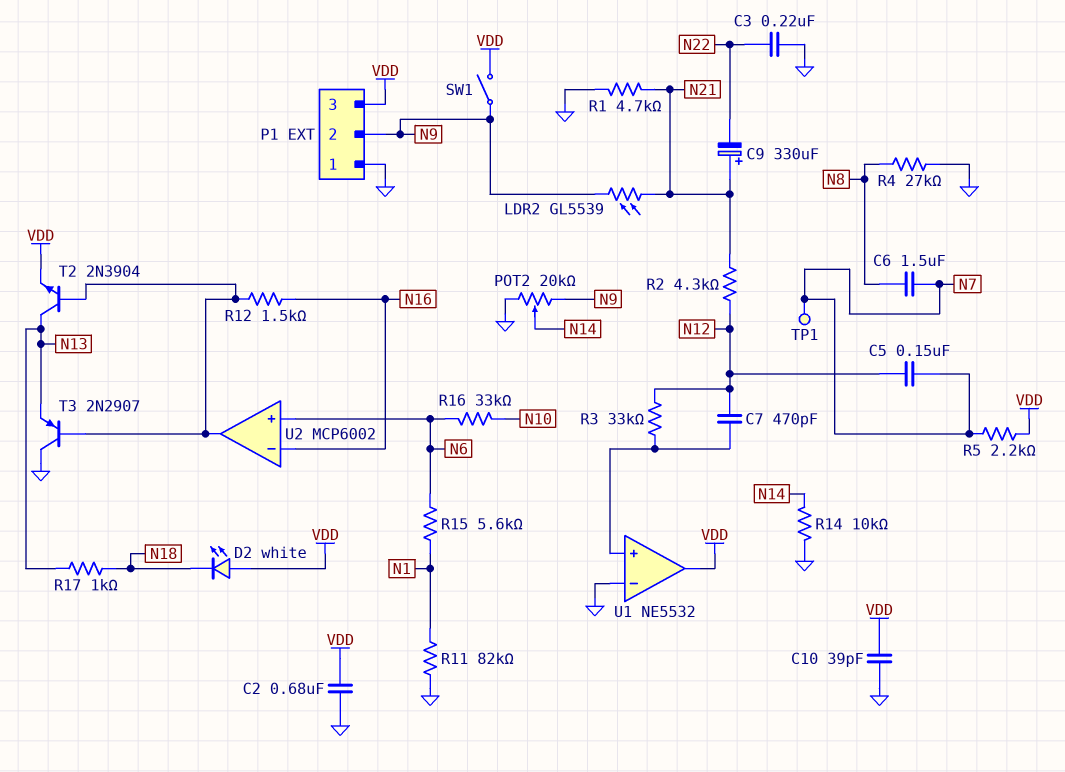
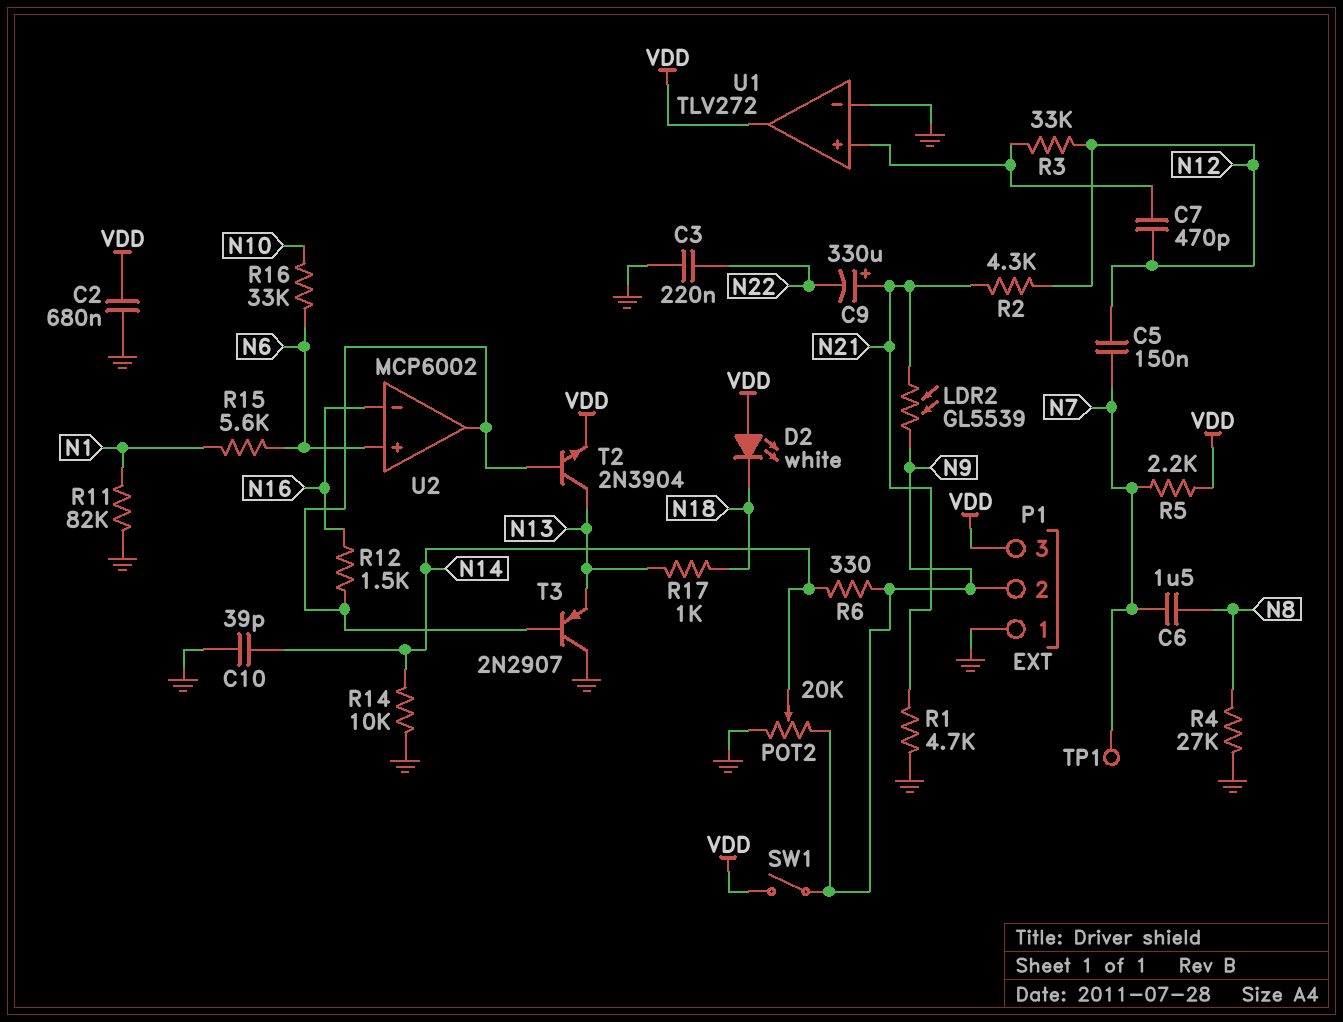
C10: 39pF (GND, VDD) -> 39pF (GND, N14)
R6: none -> 330 (N9, N14)
U1: NE5532 -> TLV272

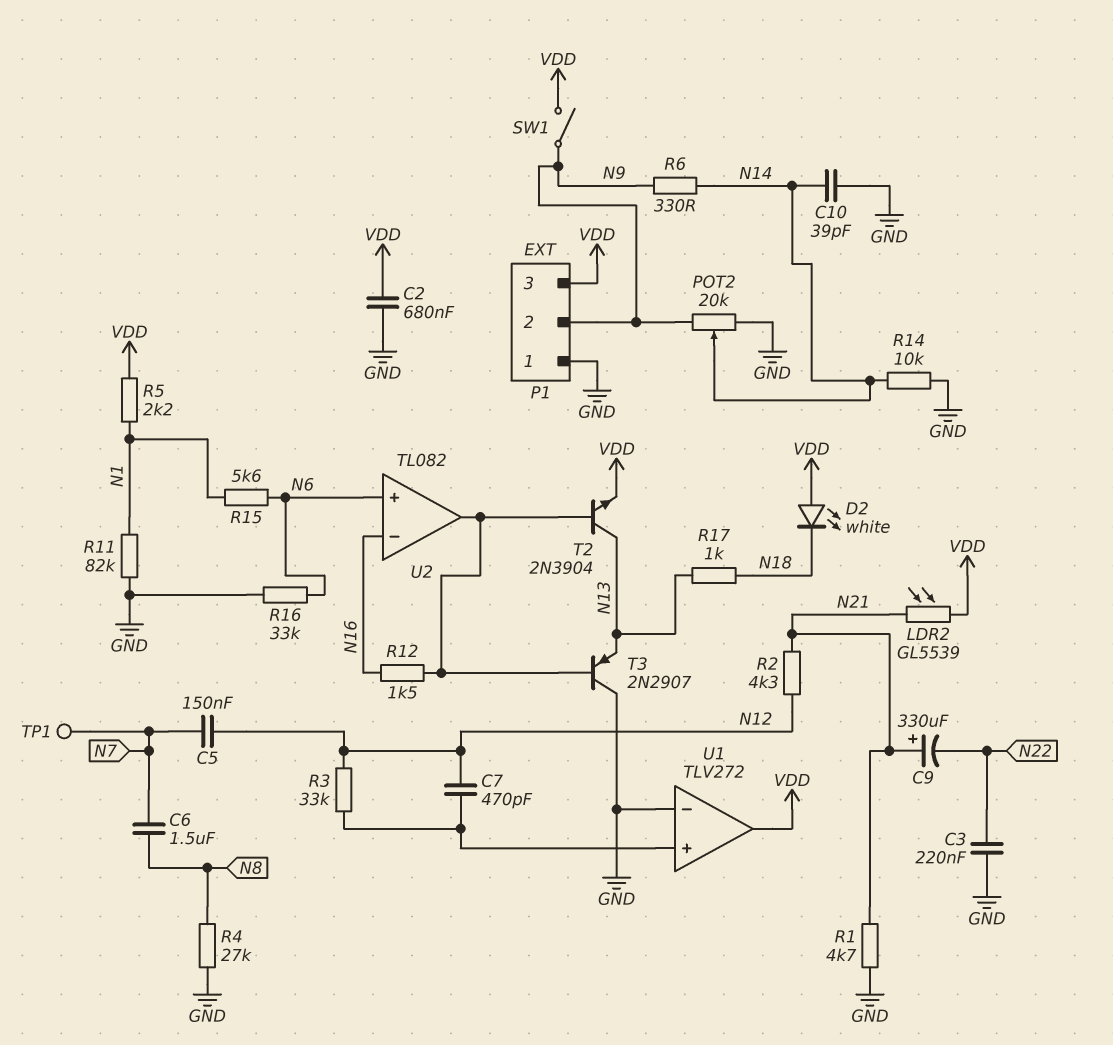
LDR2: GL5539 (N9, N21) -> GL5539 (N21, VDD)
R5: 2.2k (N7, VDD) -> 2.2k (N1, VDD)
R16: 33k (N6, N10) -> 33k (GND, N6)
U2: MCP6002 -> TL082

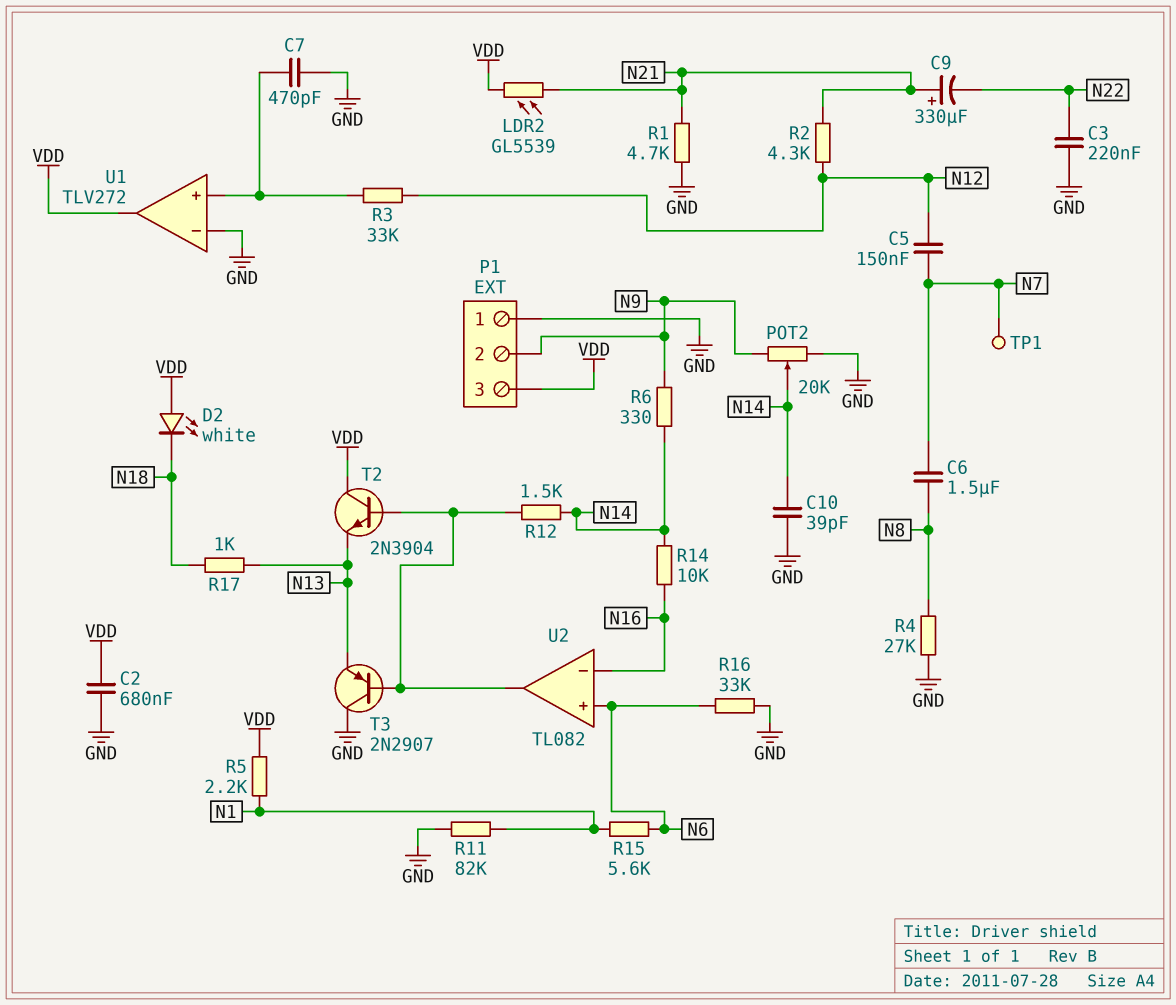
C7: 470pF (N12, U1/in+) -> 470pF (GND, U1/in+)
R12: 1.5k (N16, U2/out) -> 1.5k (N14, U2/out)
R14: 10k (GND, N14) -> 10k (N14, N16)
SW1: switch (N9, VDD) -> none
T2: NPN 2N3904 (B U2/out, C N13, E VDD) -> NPN 2N3904 (B U2/out, C VDD, E N13)

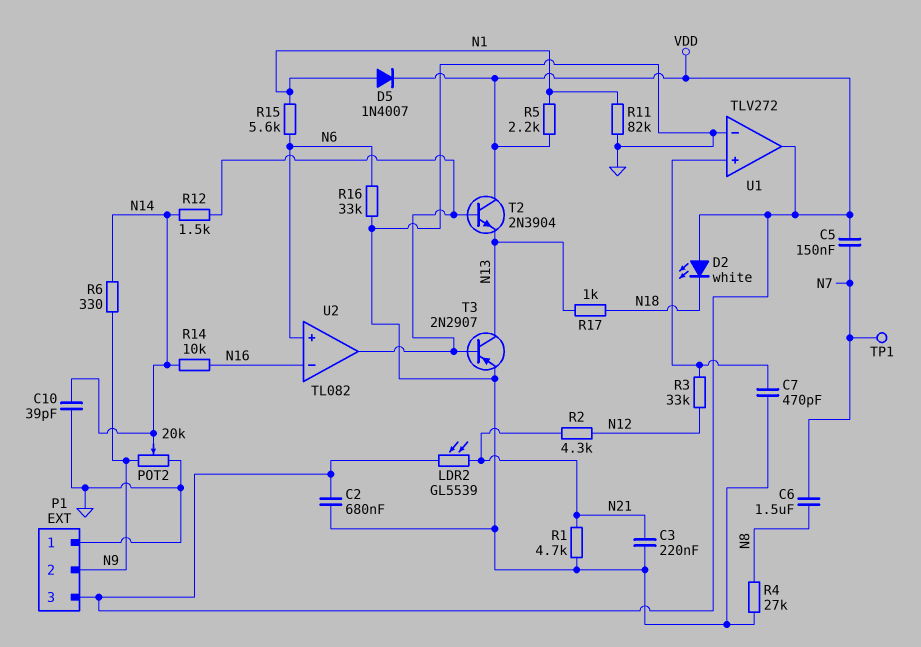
C3: 220nF (GND, N22) -> 220nF (GND, N21)
C5: 150nF (N7, N12) -> 150nF (N7, VDD)
C9: 330uF (plus N21, minus N22) -> none
D5: none -> diode 1N4007 (A N1, K VDD)
T3: PNP 2N2907 (B U2/out, C GND, E N13) -> PNP 2N2907 (B U2/out, C N13, E GND)

